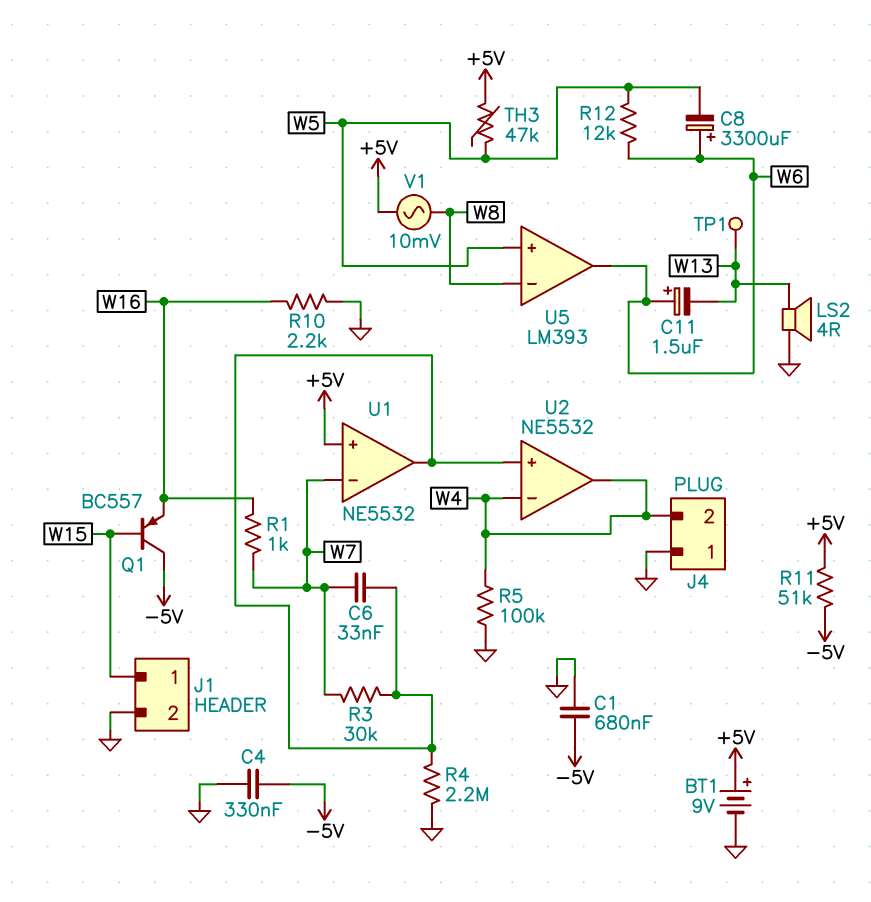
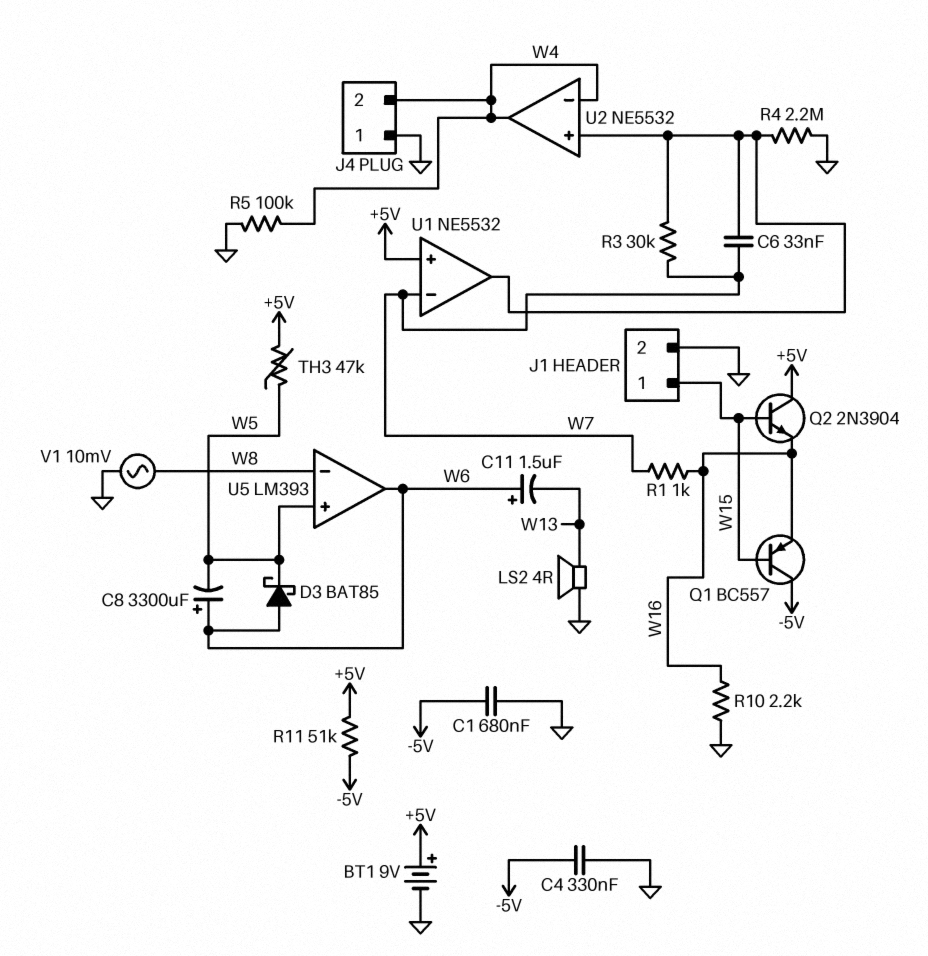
D3: none -> schottky BAT85 (A W6, K W5)
Q2: none -> NPN 2N3904 (B W15, C +5V, E W16)
R12: 12k (W5, W6) -> none
TP1: test point (W13) -> none
V1: AC 10mV (+5V, W8) -> AC 10mV (GND, W8)

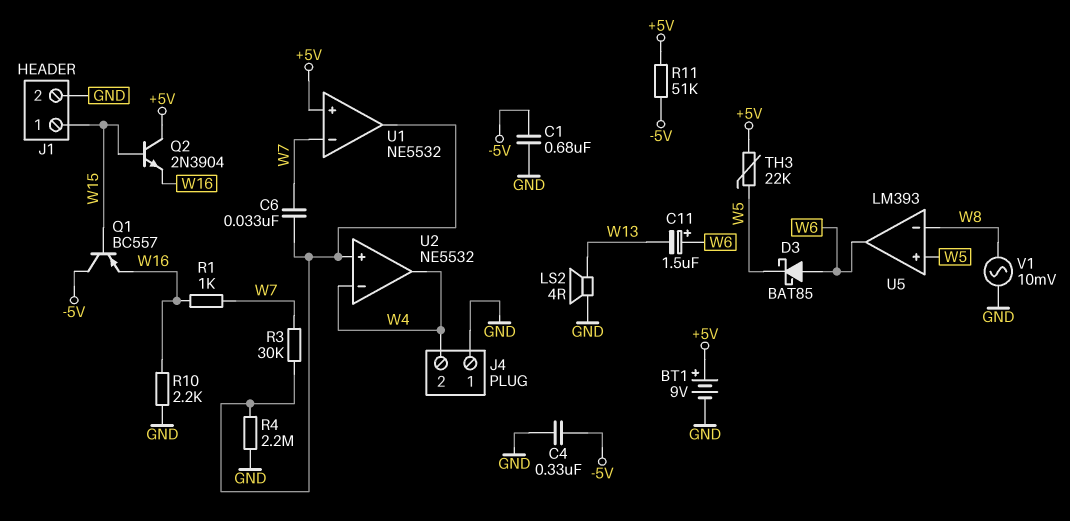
C8: 3300uF (plus W6, minus W5) -> none
R5: 100k (GND, W4) -> none
TH3: 47k (+5V, W5) -> 22k (+5V, W5)

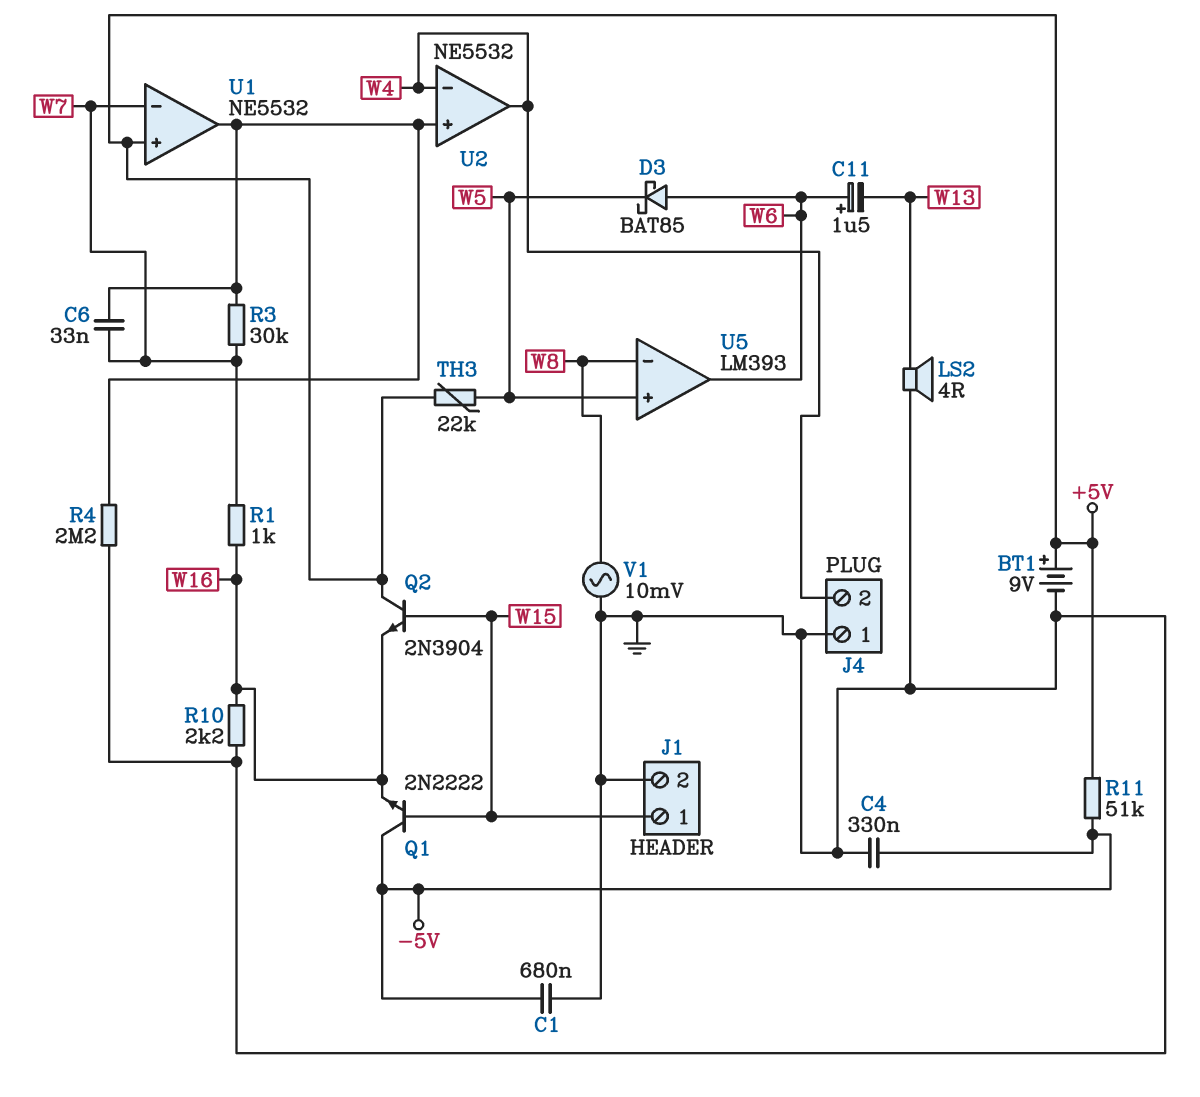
Q1: PNP BC557 (B W15, C -5V, E W16) -> NPN 2N2222 (B W15, C -5V, E W16)

